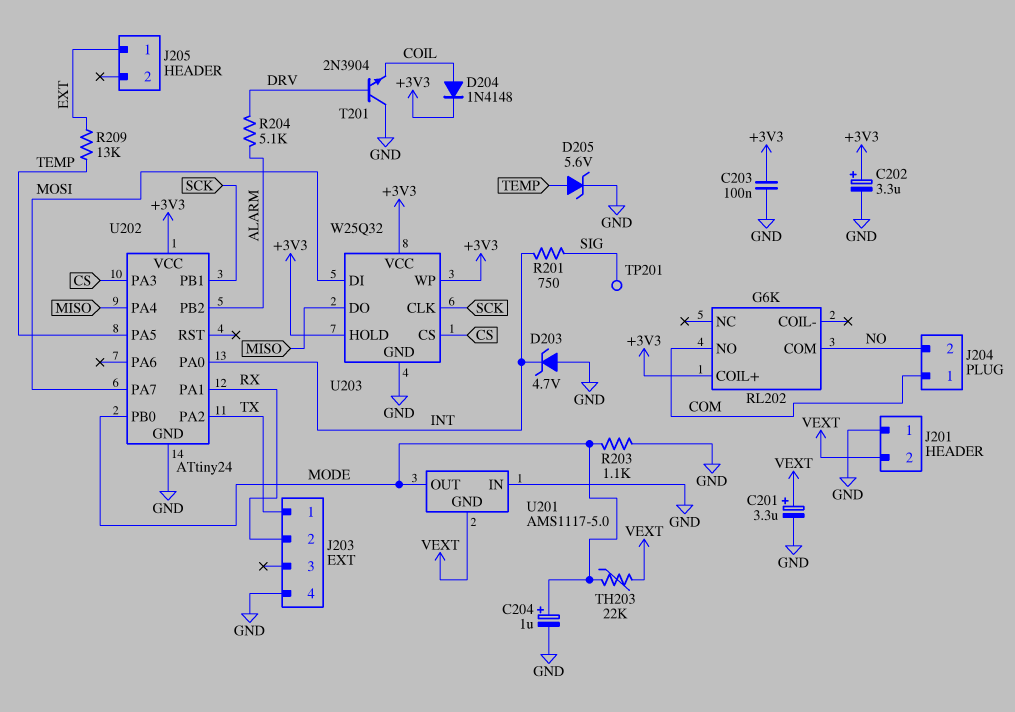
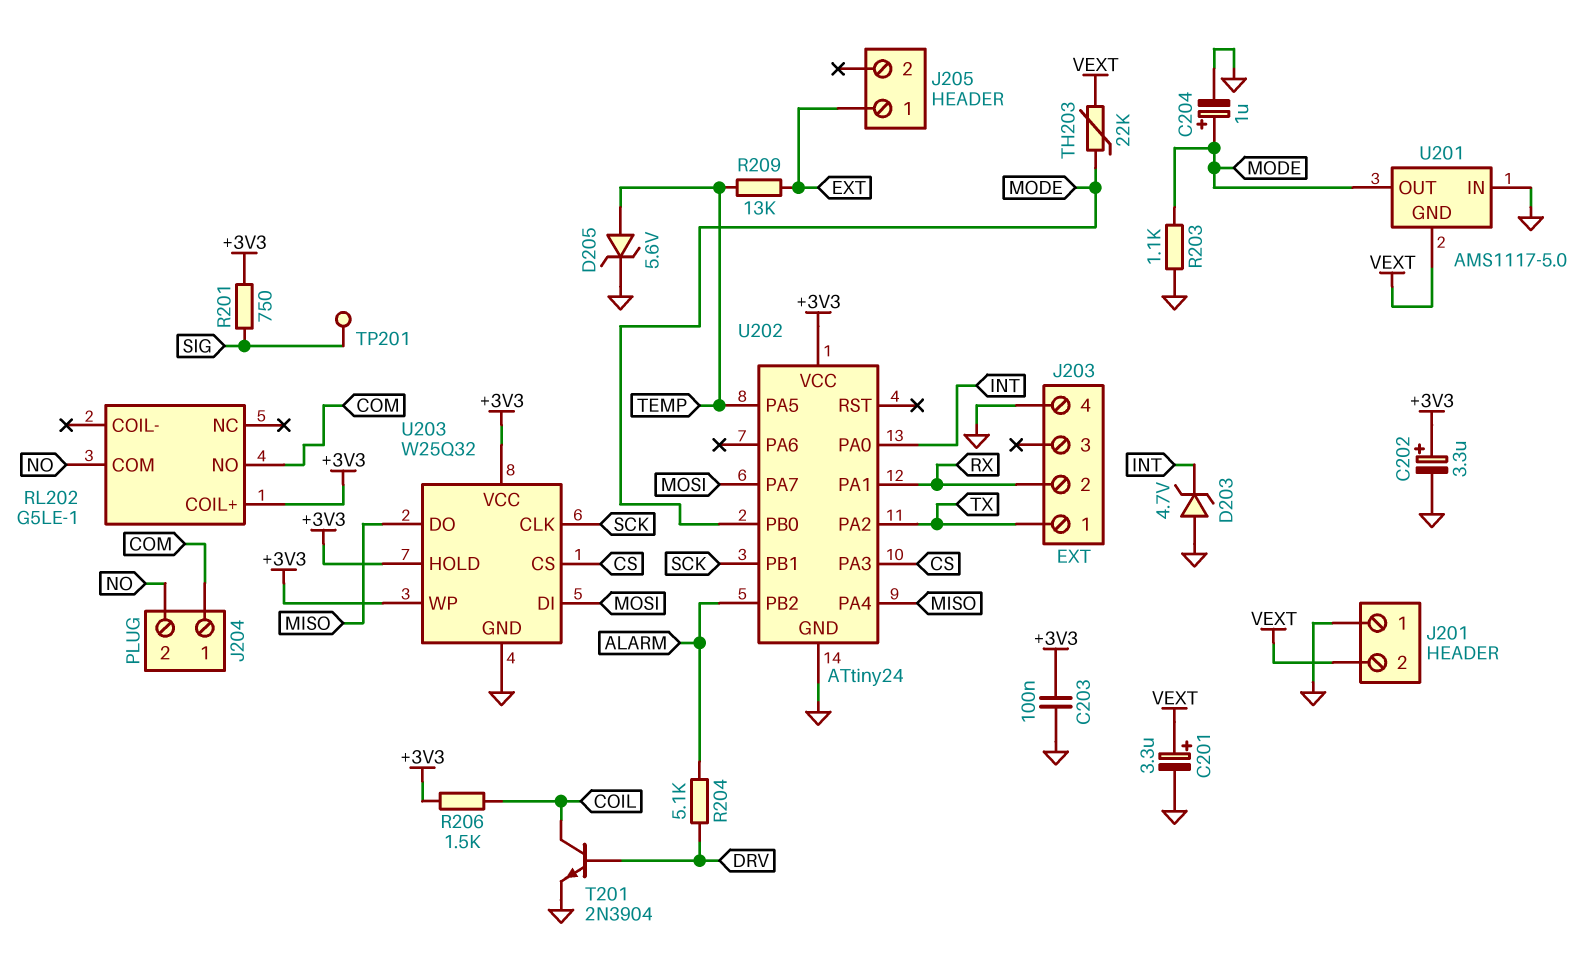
D204: diode 1N4148 (A COIL, K +3V3) -> none
R201: 750 (INT, SIG) -> 750 (+3V3, SIG)
R206: none -> 1.5k (+3V3, COIL)
RL202: G6K -> G5LE-1
T201: NPN 2N3904 (B DRV, C GND, E COIL) -> NPN 2N3904 (B DRV, C COIL, E GND)

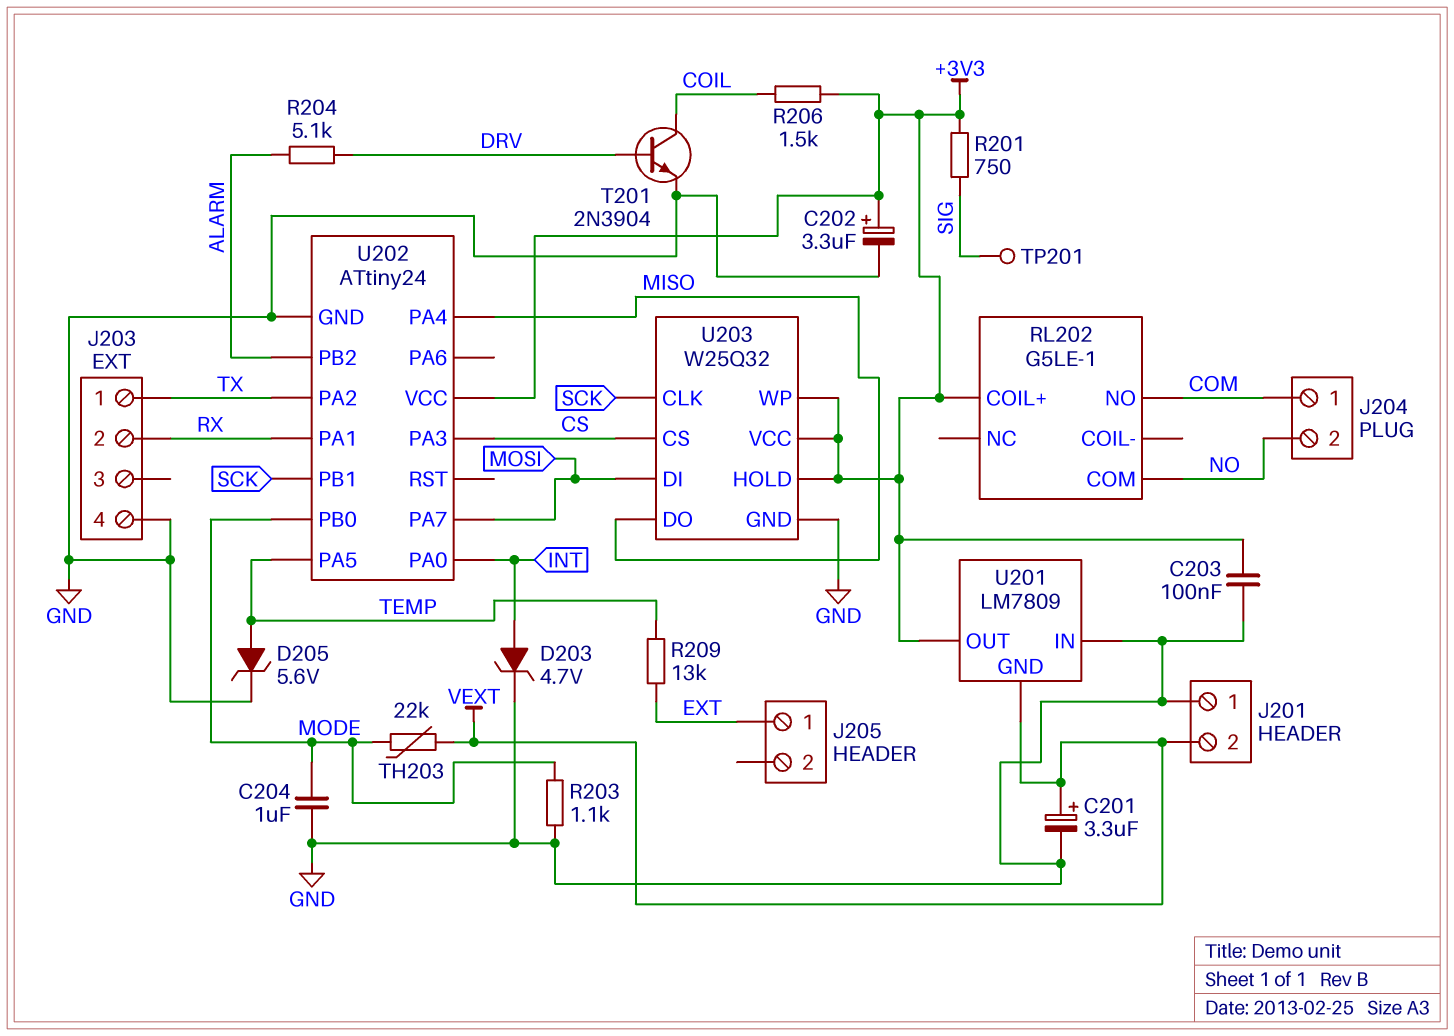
C204: 1uF (plus MODE, minus GND) -> 1uF (GND, MODE)
D203: zener 4.7V (A GND, K INT) -> zener 4.7V (A INT, K GND)
U201: AMS1117-5.0 -> LM7809
U201 pin OUT: MODE -> +3V3

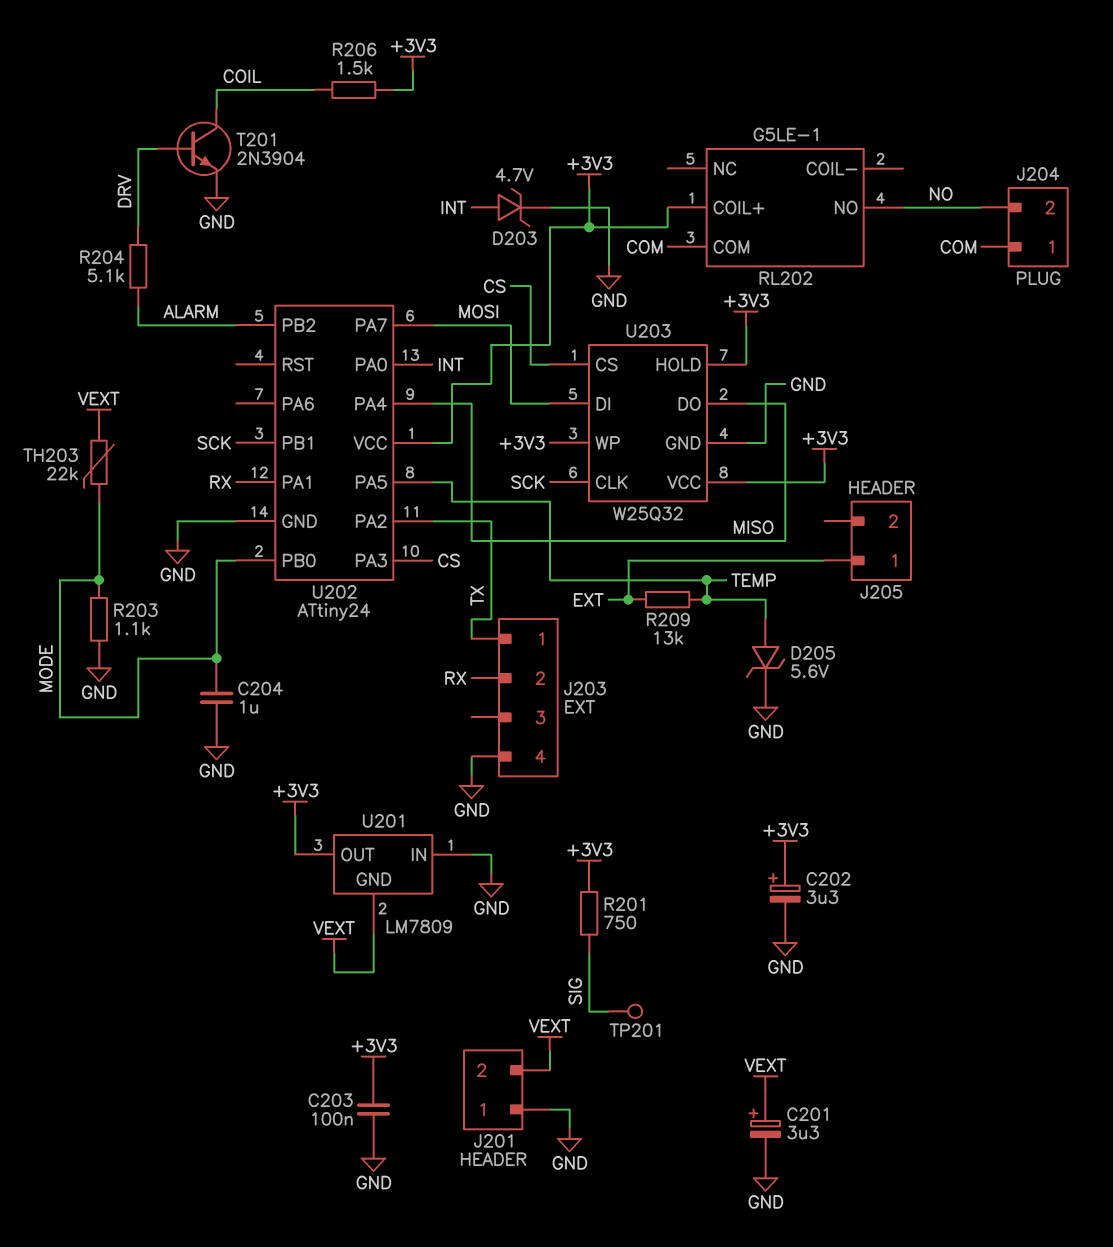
RL202 pin COM: NO -> COM
RL202 pin NO: COM -> NO

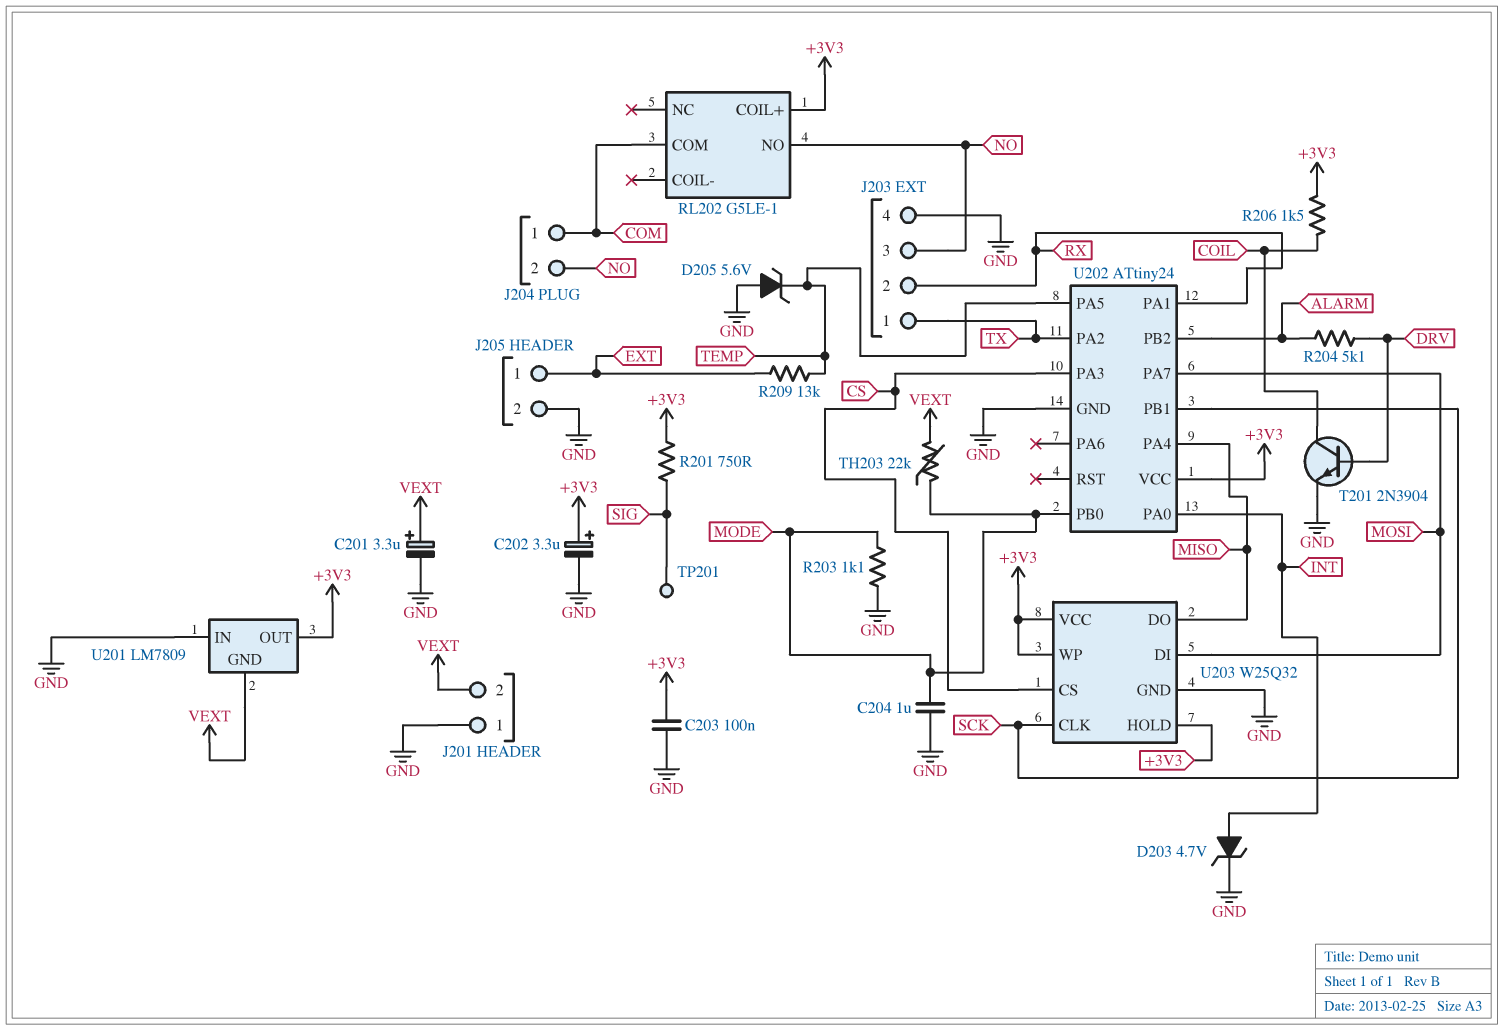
D205: zener 5.6V (A TEMP, K GND) -> zener 5.6V (A GND, K TEMP)
J203 pin 3: none -> NO
J205 pin 2: none -> GND

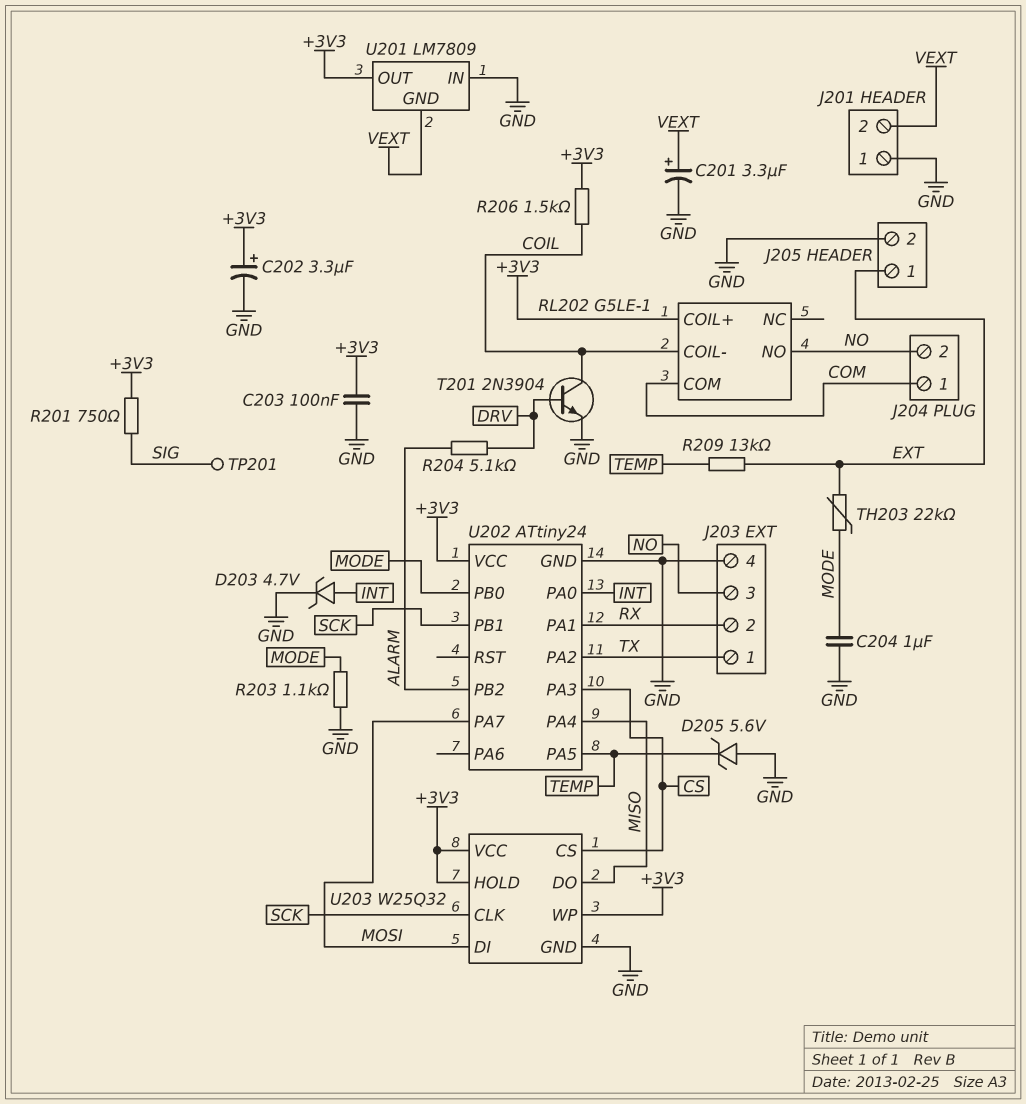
RL202 pin COIL-: none -> COIL
TH203: 22k (MODE, VEXT) -> 22k (EXT, MODE)

